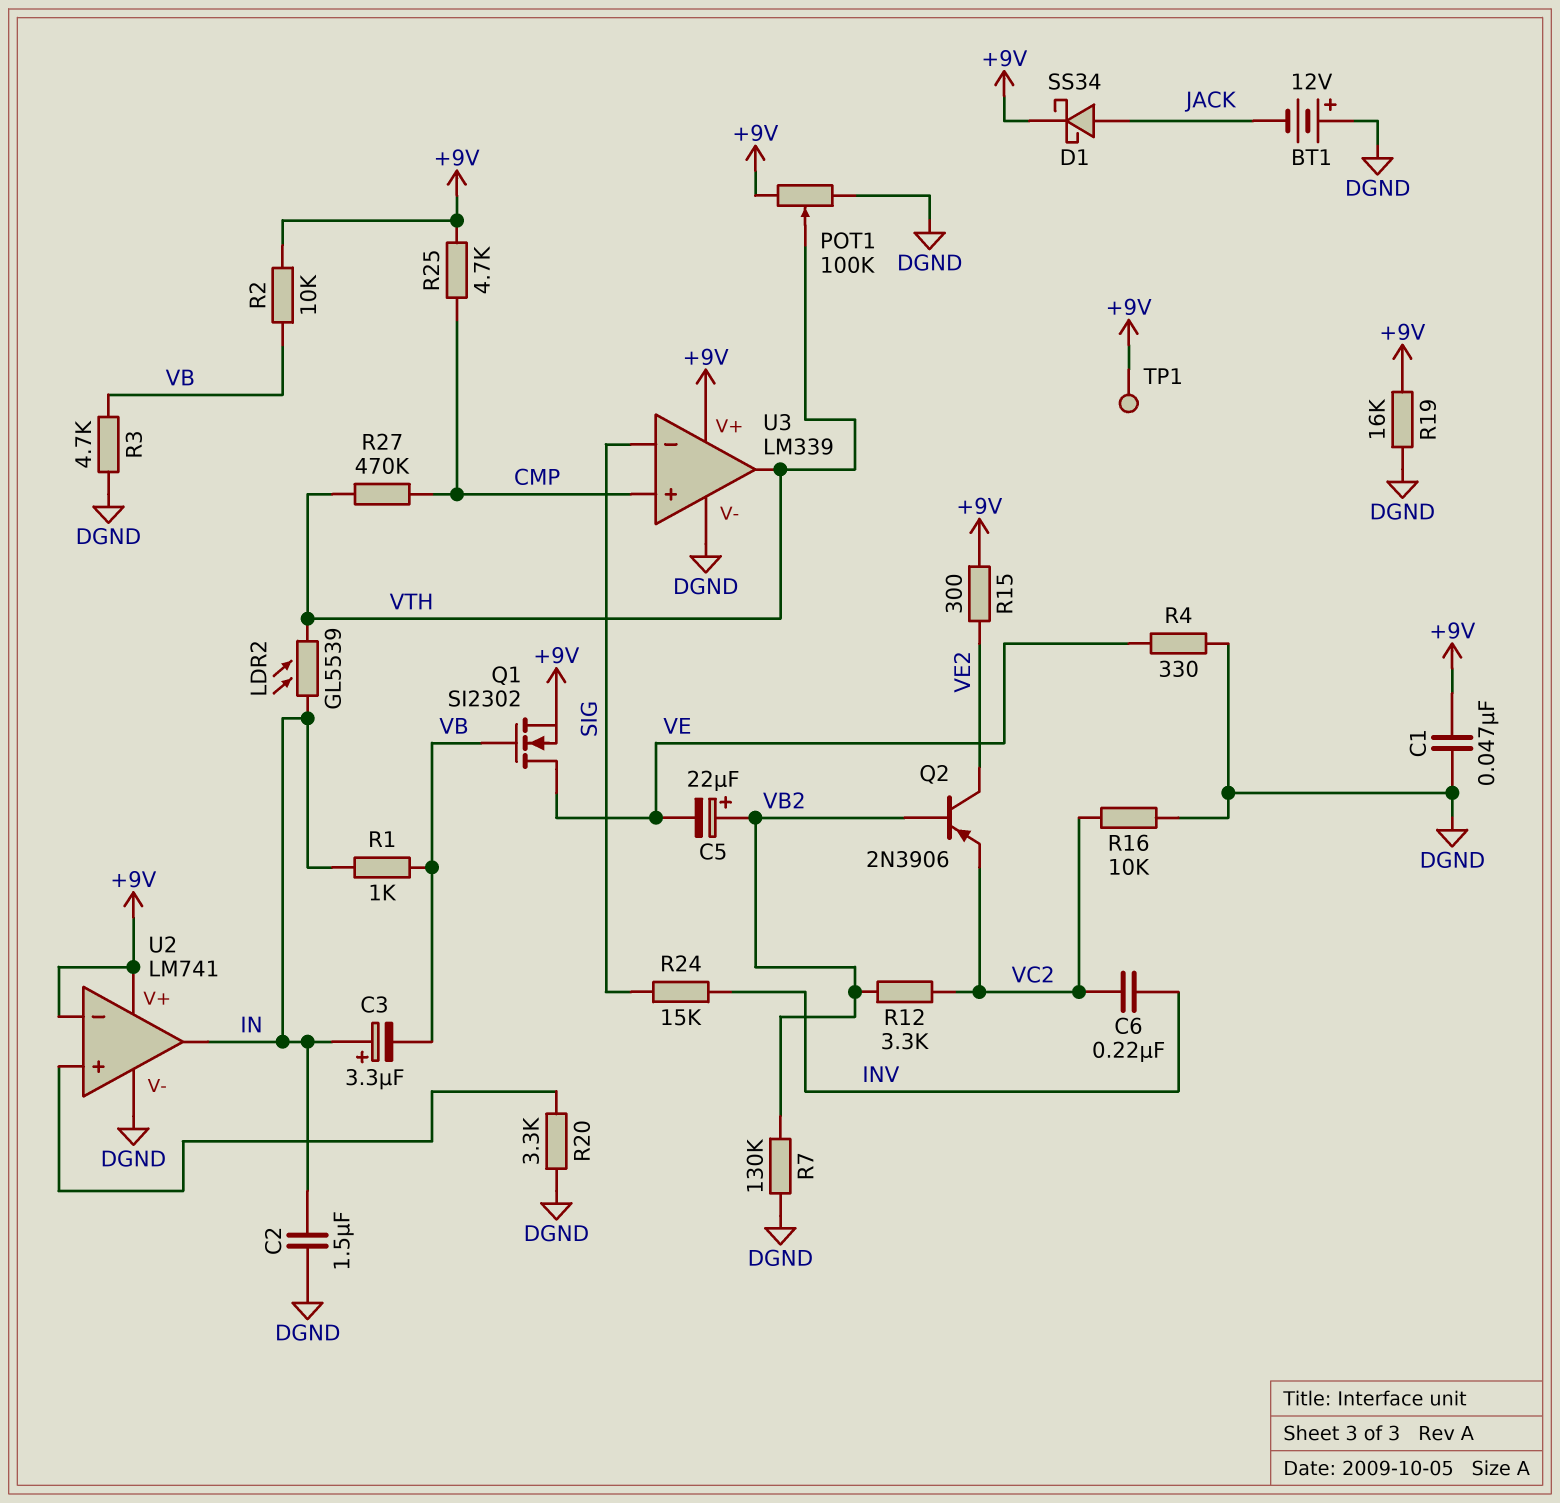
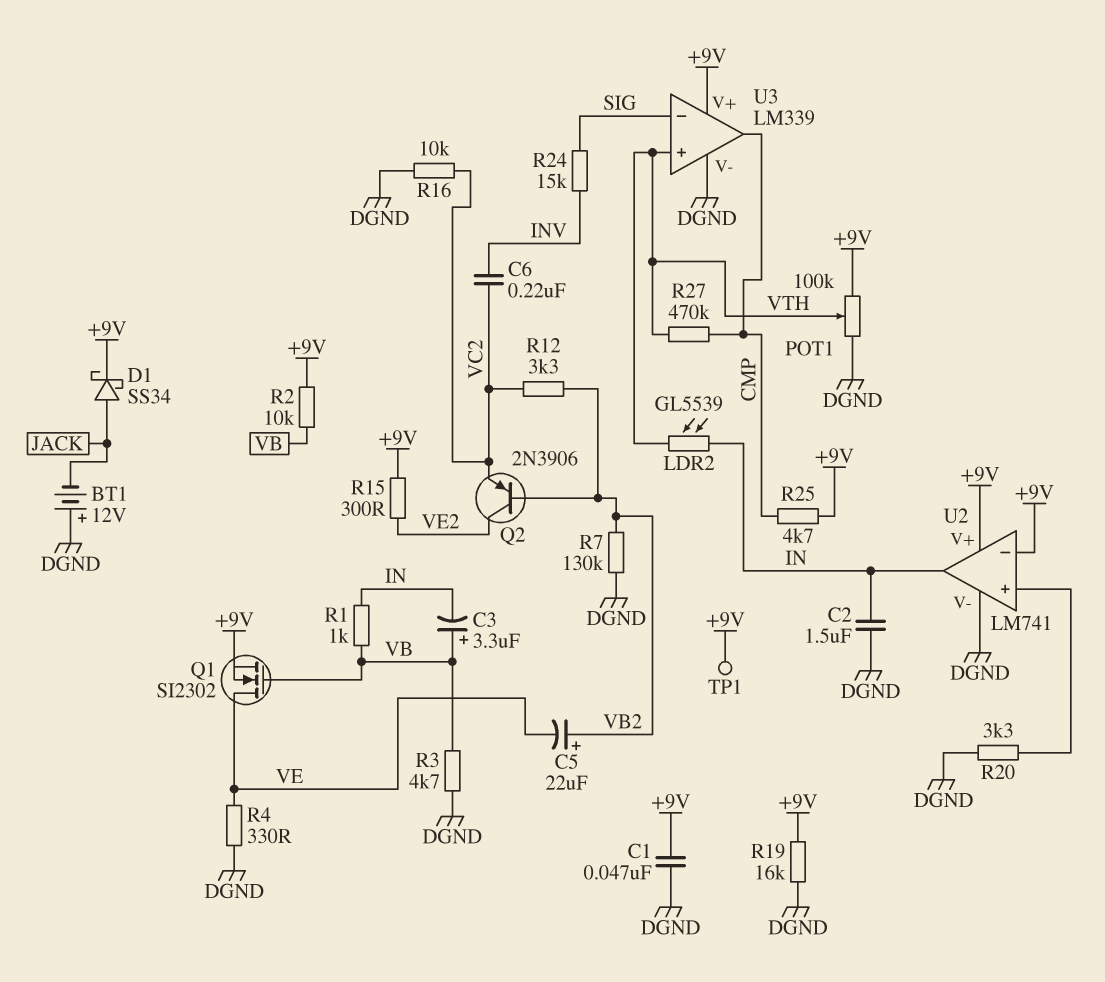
C3: 3.3uF (plus IN, minus VB) -> 3.3uF (plus VB, minus IN)
U3 pin in+: CMP -> VTH
U3 pin out: VTH -> CMP

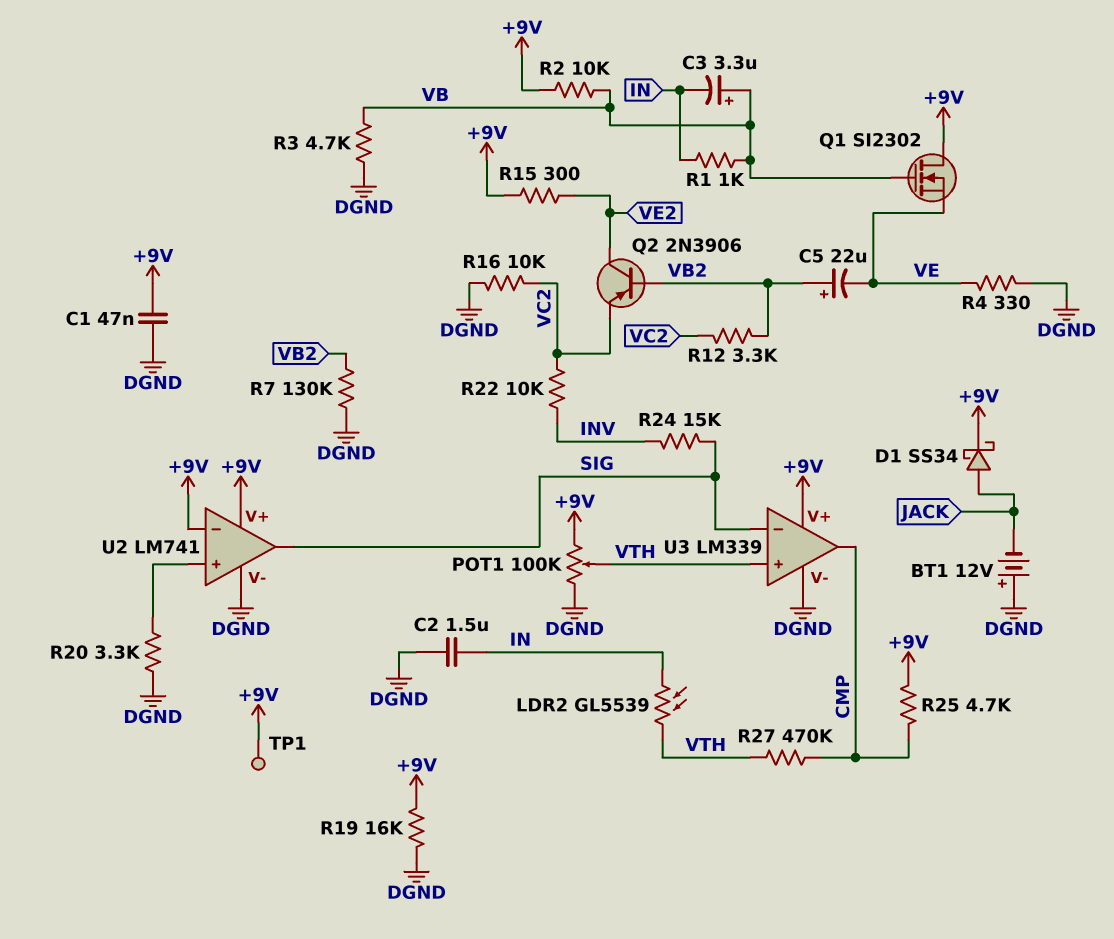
C6: 220nF (INV, VC2) -> none
Q1: NMOS SI2302 (G VB, D VE, S +9V) -> NMOS SI2302 (G VB, D +9V, S VE)
R22: none -> 10k (INV, VC2)
U2 pin out: IN -> SIG

